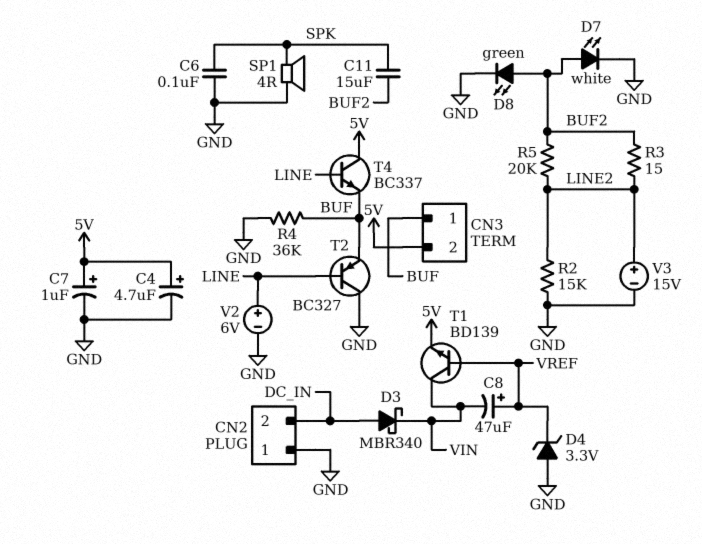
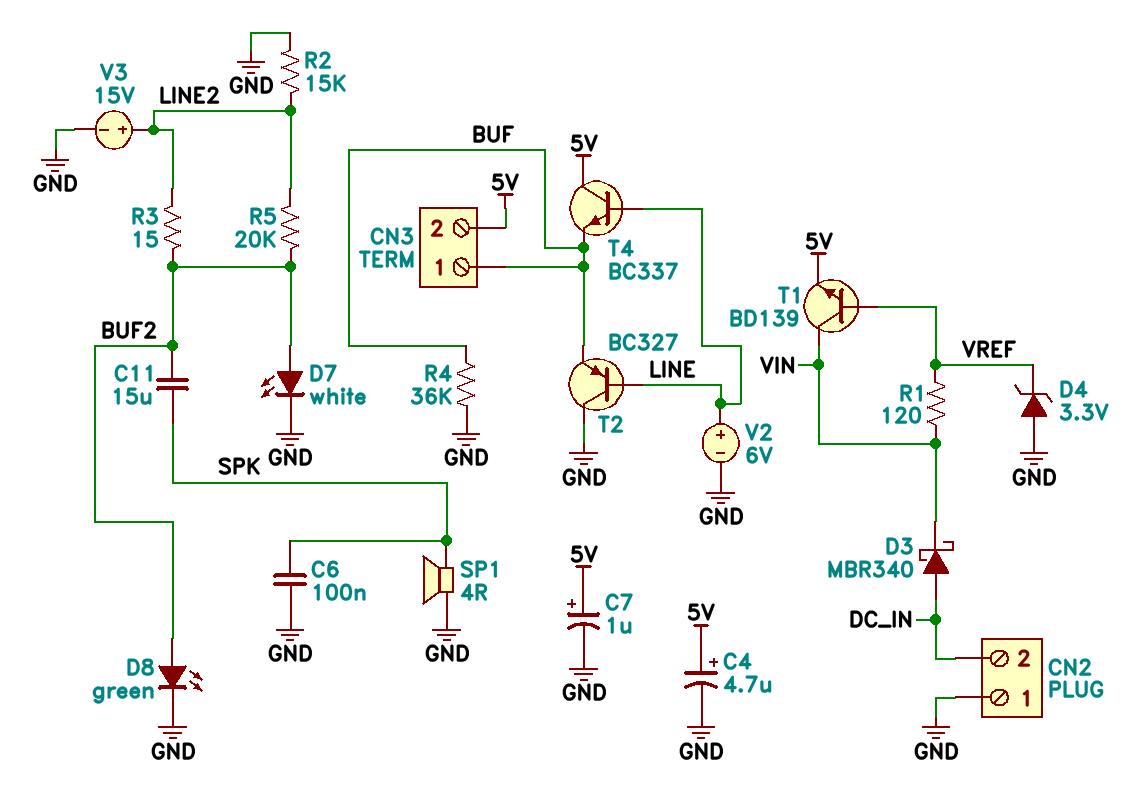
C8: 47uF (plus VREF, minus VIN) -> none
R1: none -> 120 (VIN, VREF)

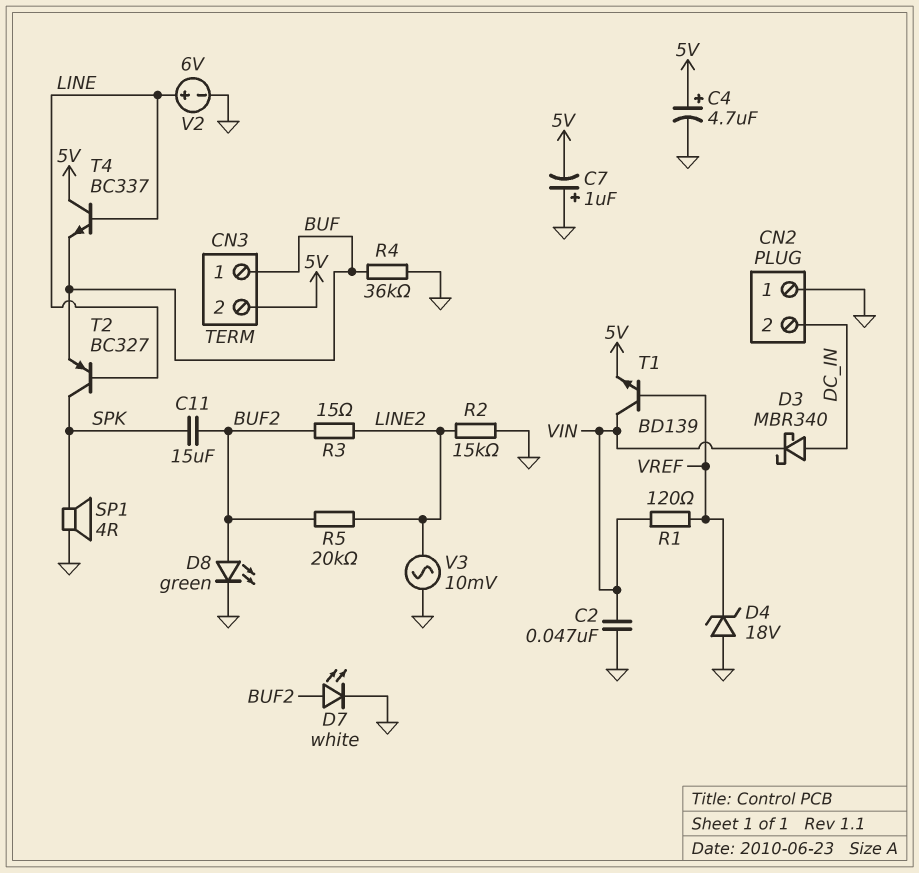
C2: none -> 47nF (GND, VIN)
C6: 100nF (GND, SPK) -> none
C7: 1uF (plus 5V, minus GND) -> 1uF (plus GND, minus 5V)
D4: zener 3.3V (A GND, K VREF) -> zener 18V (A GND, K VREF)
T2: PNP BC327 (B LINE, C GND, E BUF) -> PNP BC327 (B LINE, C SPK, E BUF)
V3: 15V (plus LINE2, minus GND) -> AC 10mV (GND, LINE2)

